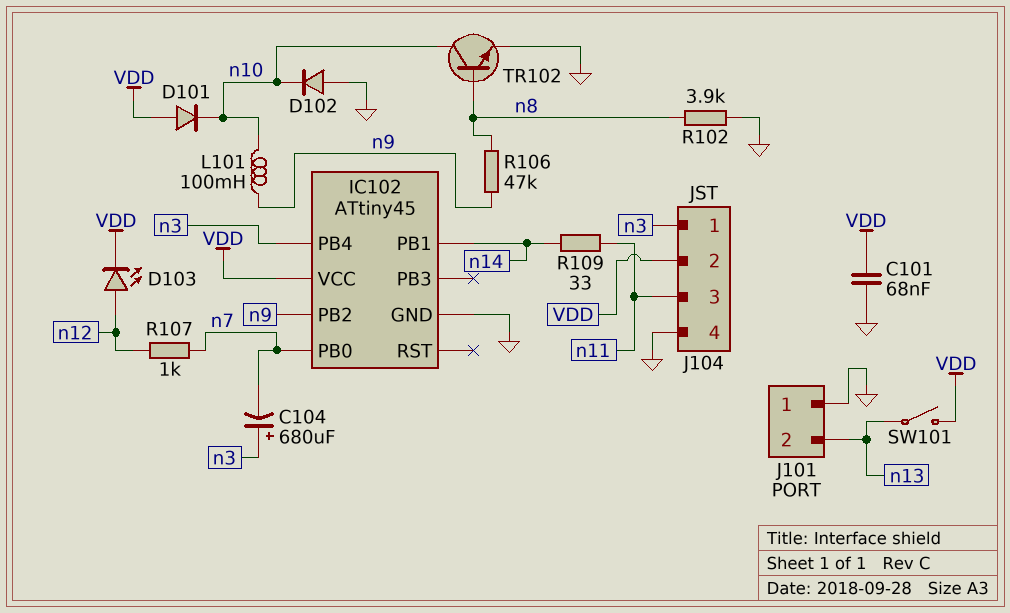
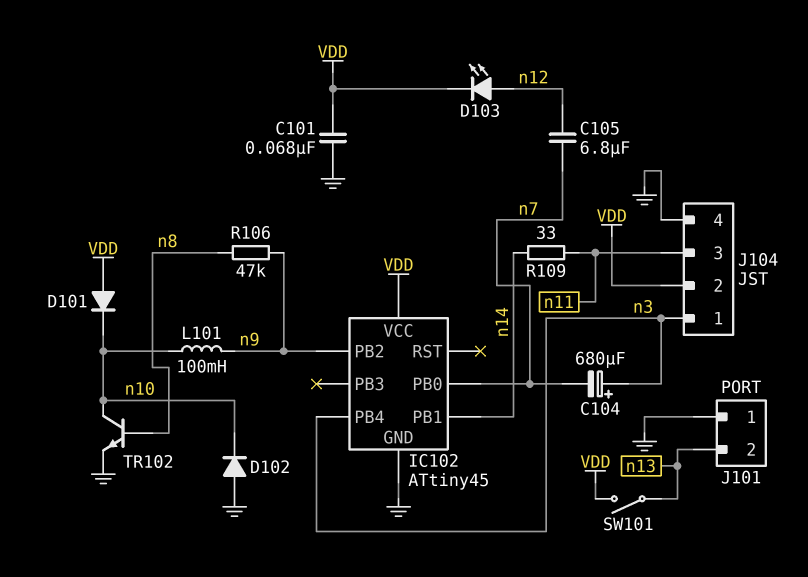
C105: none -> 6.8uF (n7, n12)
R102: 3.9k (GND, n8) -> none
R107: 1k (n7, n12) -> none

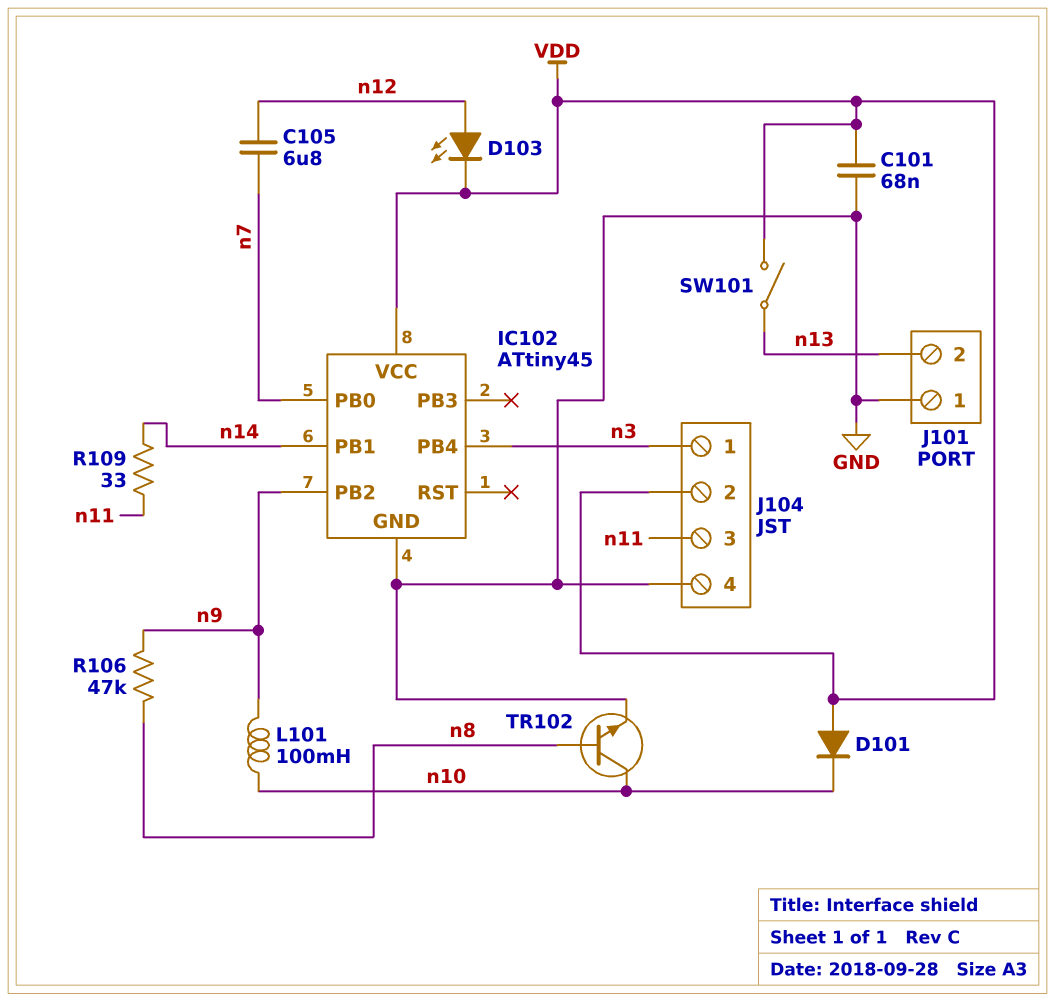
C104: 680uF (plus n3, minus n7) -> none
D102: diode (A GND, K n10) -> none

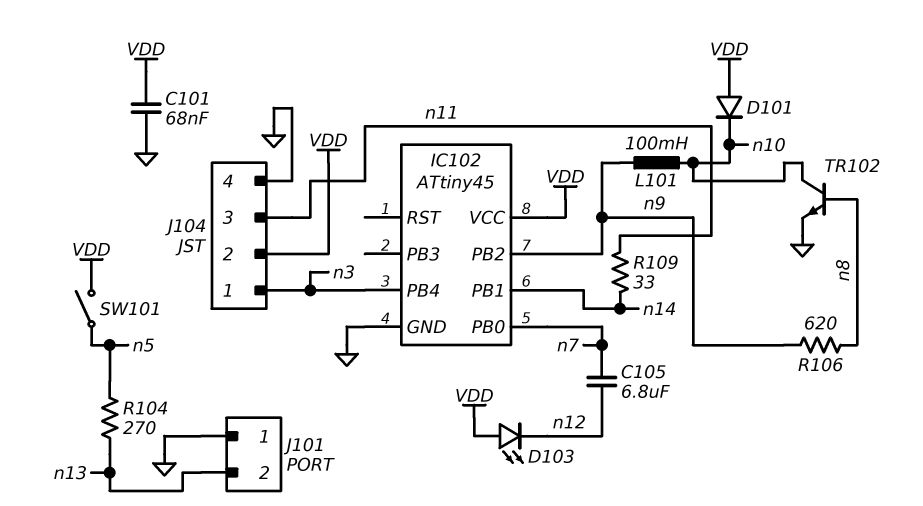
D103: LED (A n12, K VDD) -> LED (A VDD, K n12)
R104: none -> 270 (n5, n13)
R106: 47k (n8, n9) -> 620 (n8, n9)
SW101: switch (VDD, n13) -> switch (VDD, n5)

